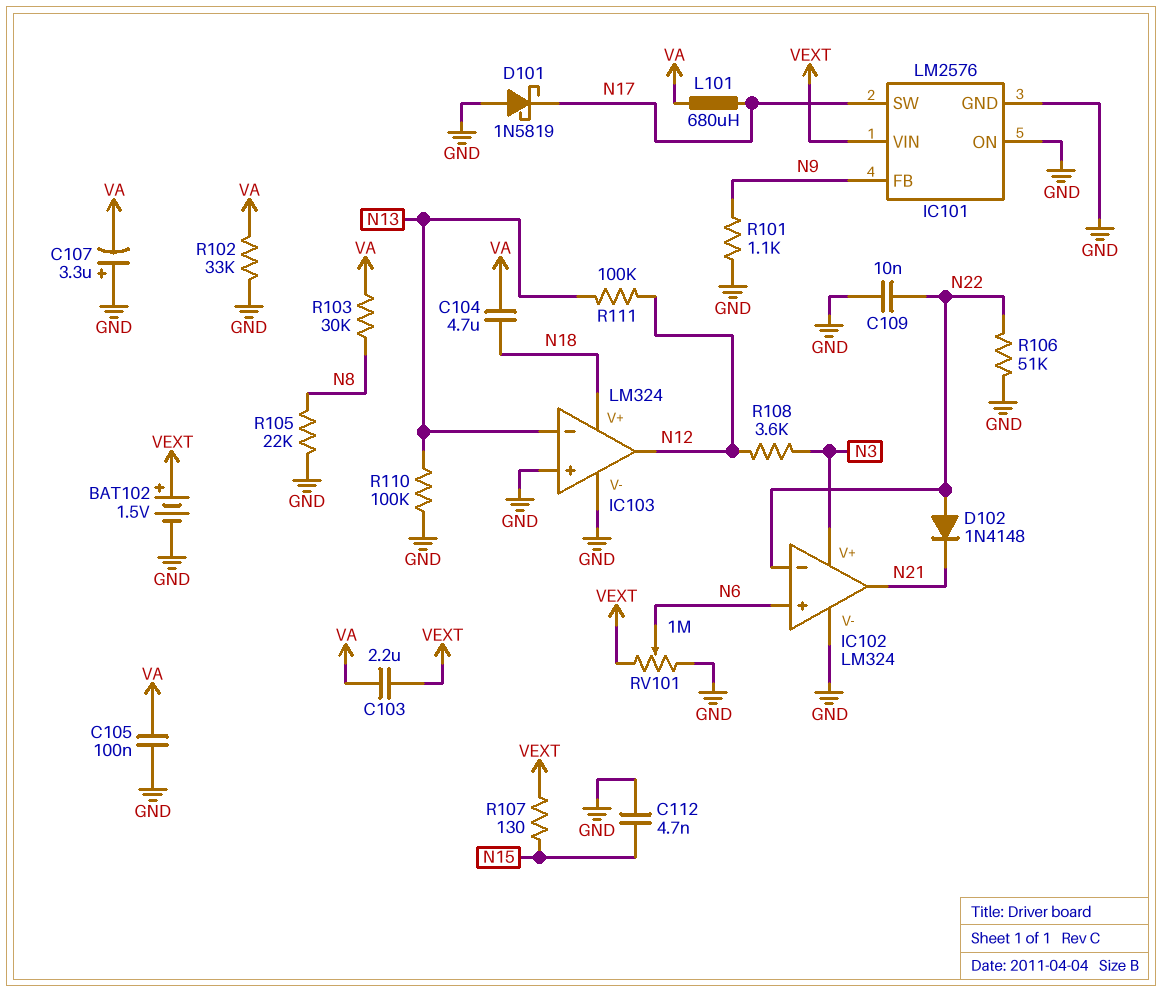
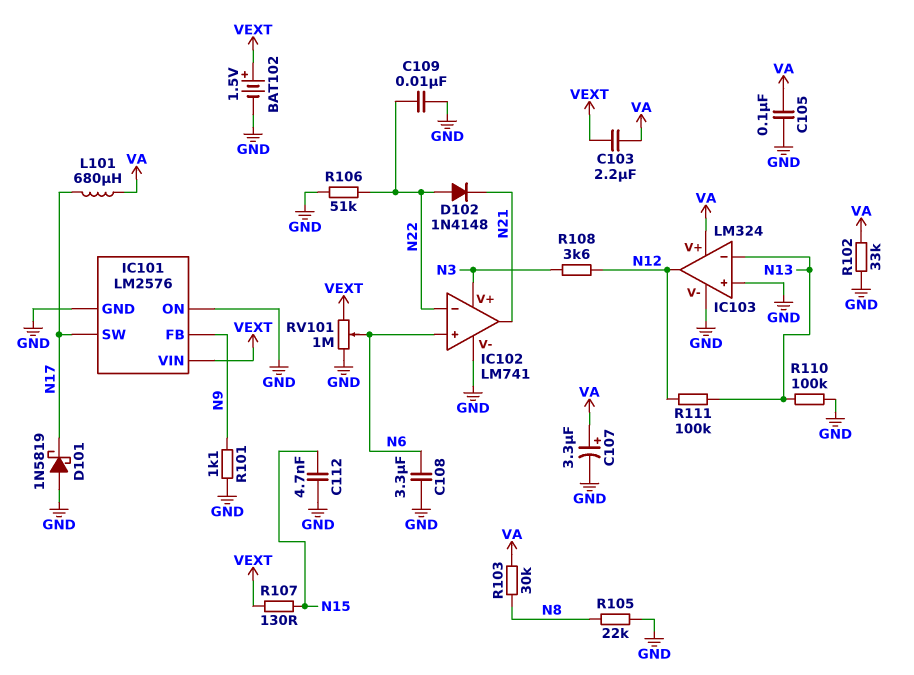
C104: 4.7uF (N18, VA) -> none
C107: 3.3uF (plus GND, minus VA) -> 3.3uF (plus VA, minus GND)
C108: none -> 3.3uF (GND, N6)
IC102: LM324 -> LM741
IC103 pin V+: N18 -> VA

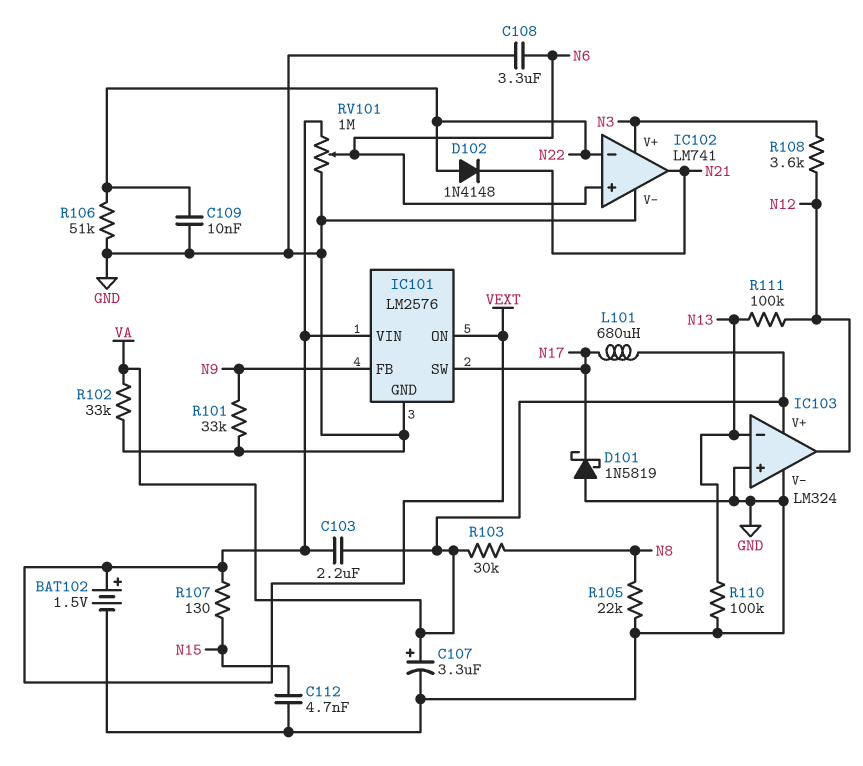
C105: 100nF (GND, VA) -> none
IC101 pin ON: GND -> VEXT
R101: 1.1k (GND, N9) -> 33k (GND, N9)

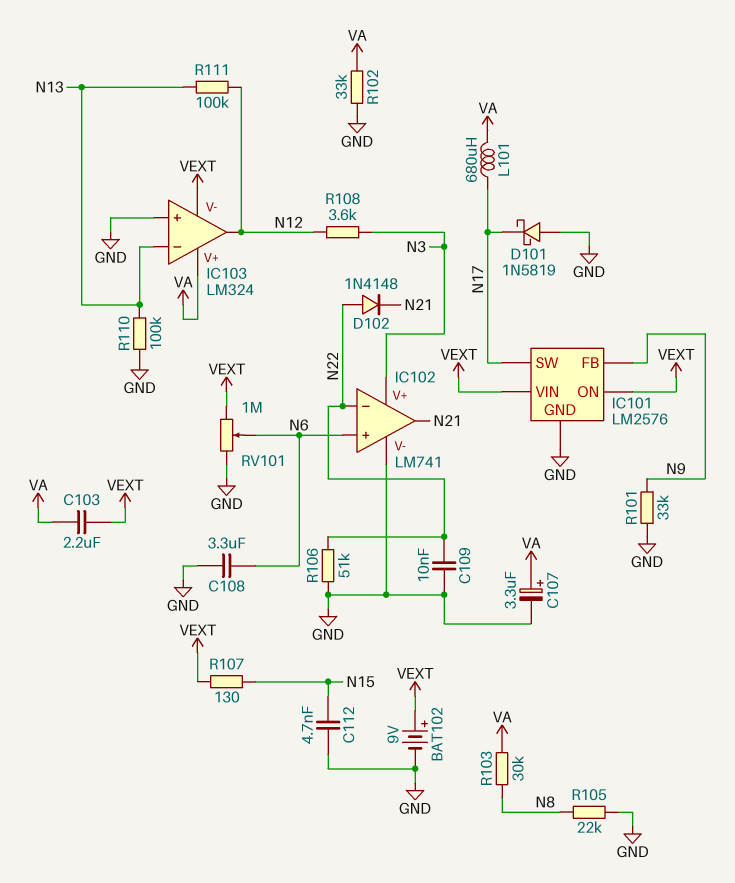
BAT102: 1.5V (plus VEXT, minus GND) -> 9V (plus VEXT, minus GND)
IC103 pin V-: GND -> VEXT

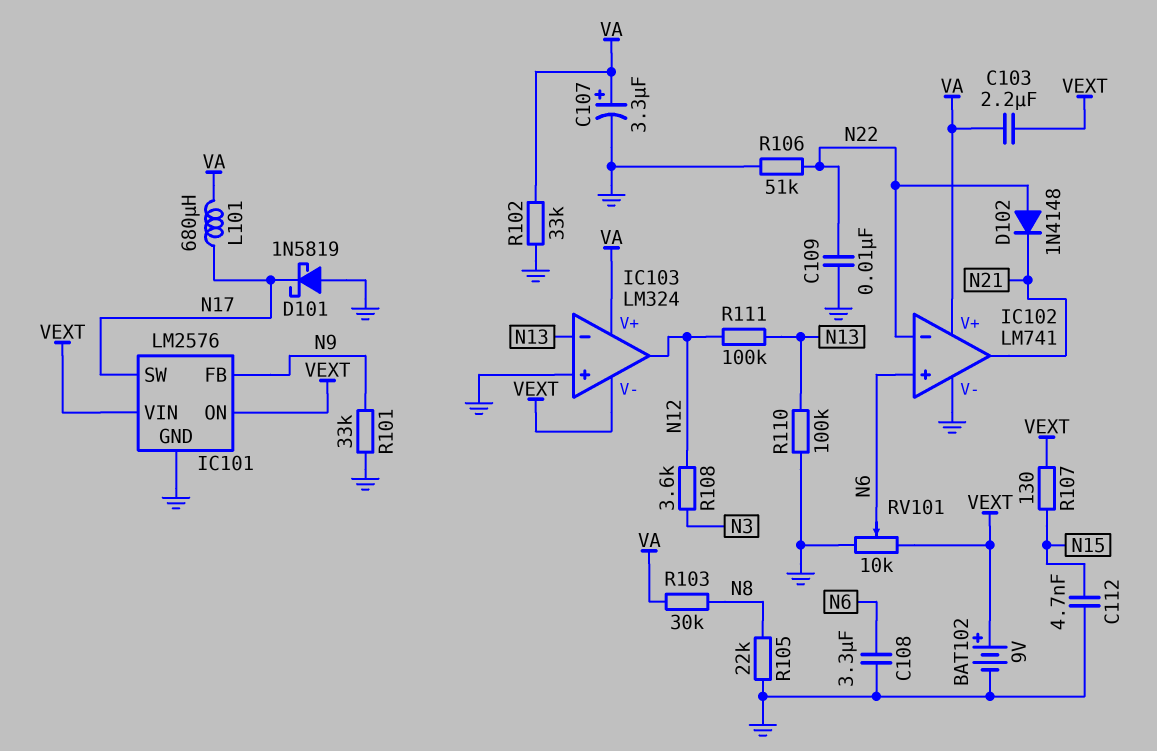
IC102 pin V+: N3 -> VA
RV101: 1M (GND, VEXT, wiper N6) -> 10k (GND, VEXT, wiper N6)

